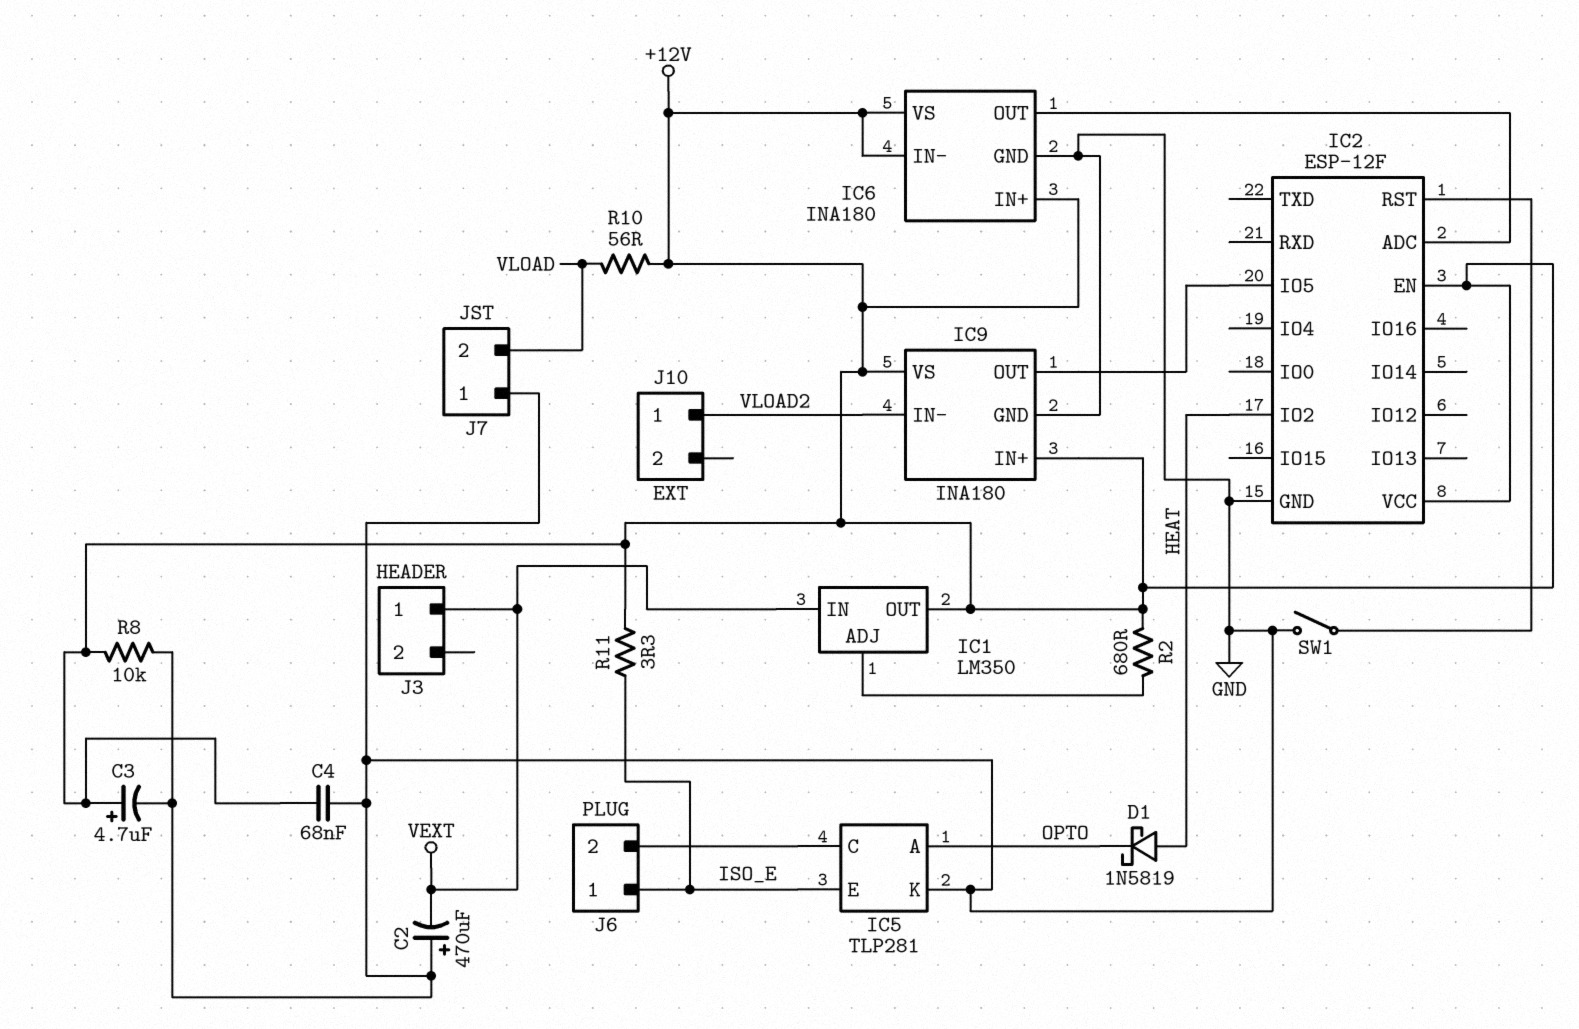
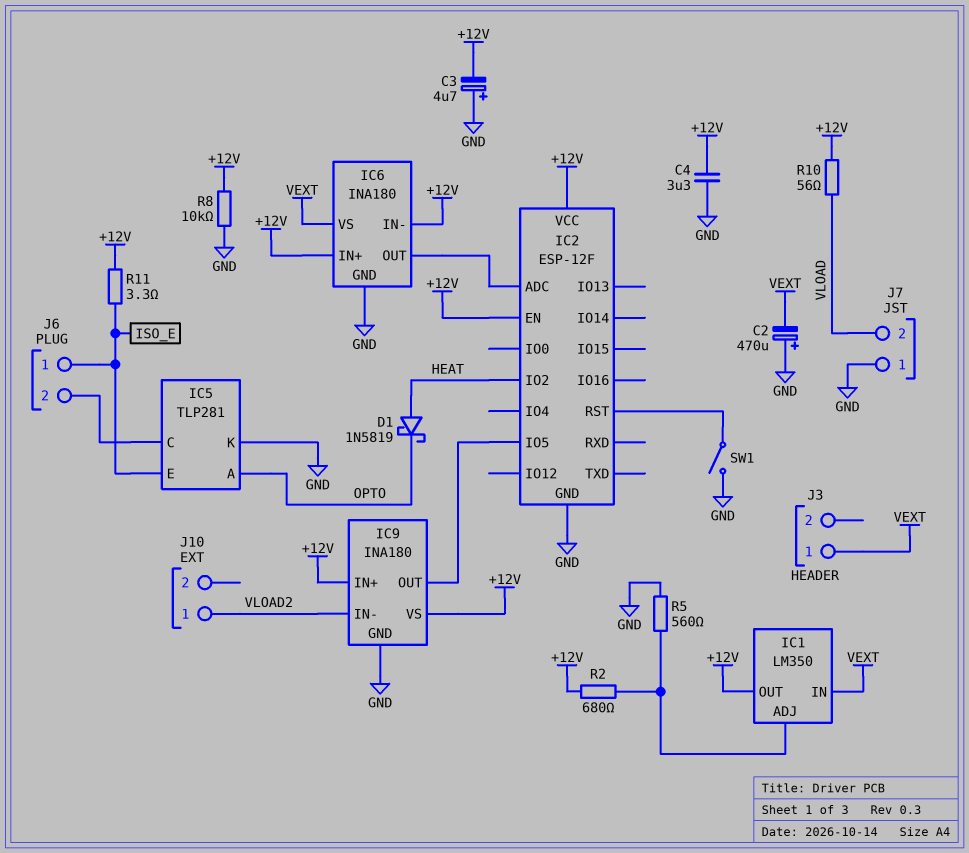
C3: 4.7uF (plus +12V, minus GND) -> 4.7uF (plus GND, minus +12V)
C4: 68nF (+12V, GND) -> 3.3uF (+12V, GND)
IC6 pin VS: +12V -> VEXT
R5: none -> 560 (GND, IC1/ADJ)

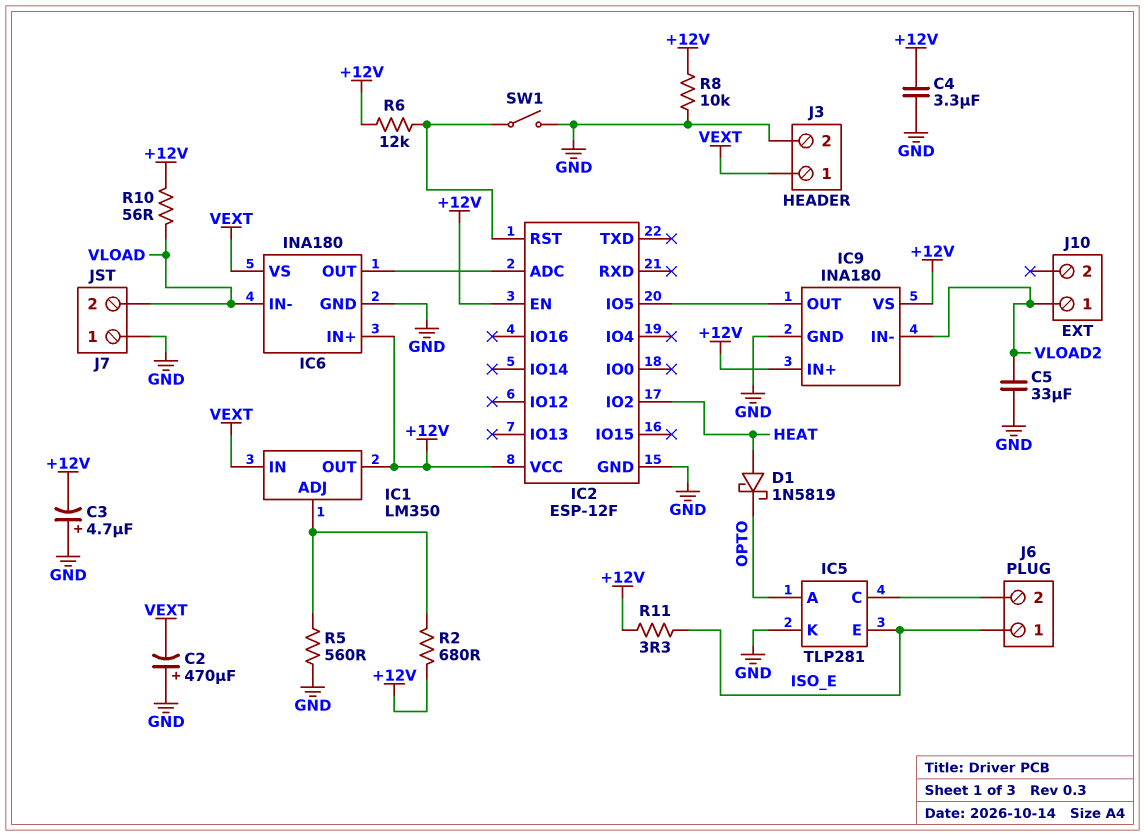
C5: none -> 33uF (GND, VLOAD2)
IC6 pin IN-: +12V -> VLOAD
J3 pin 2: none -> GND
R6: none -> 12k (+12V, IC2/RST)

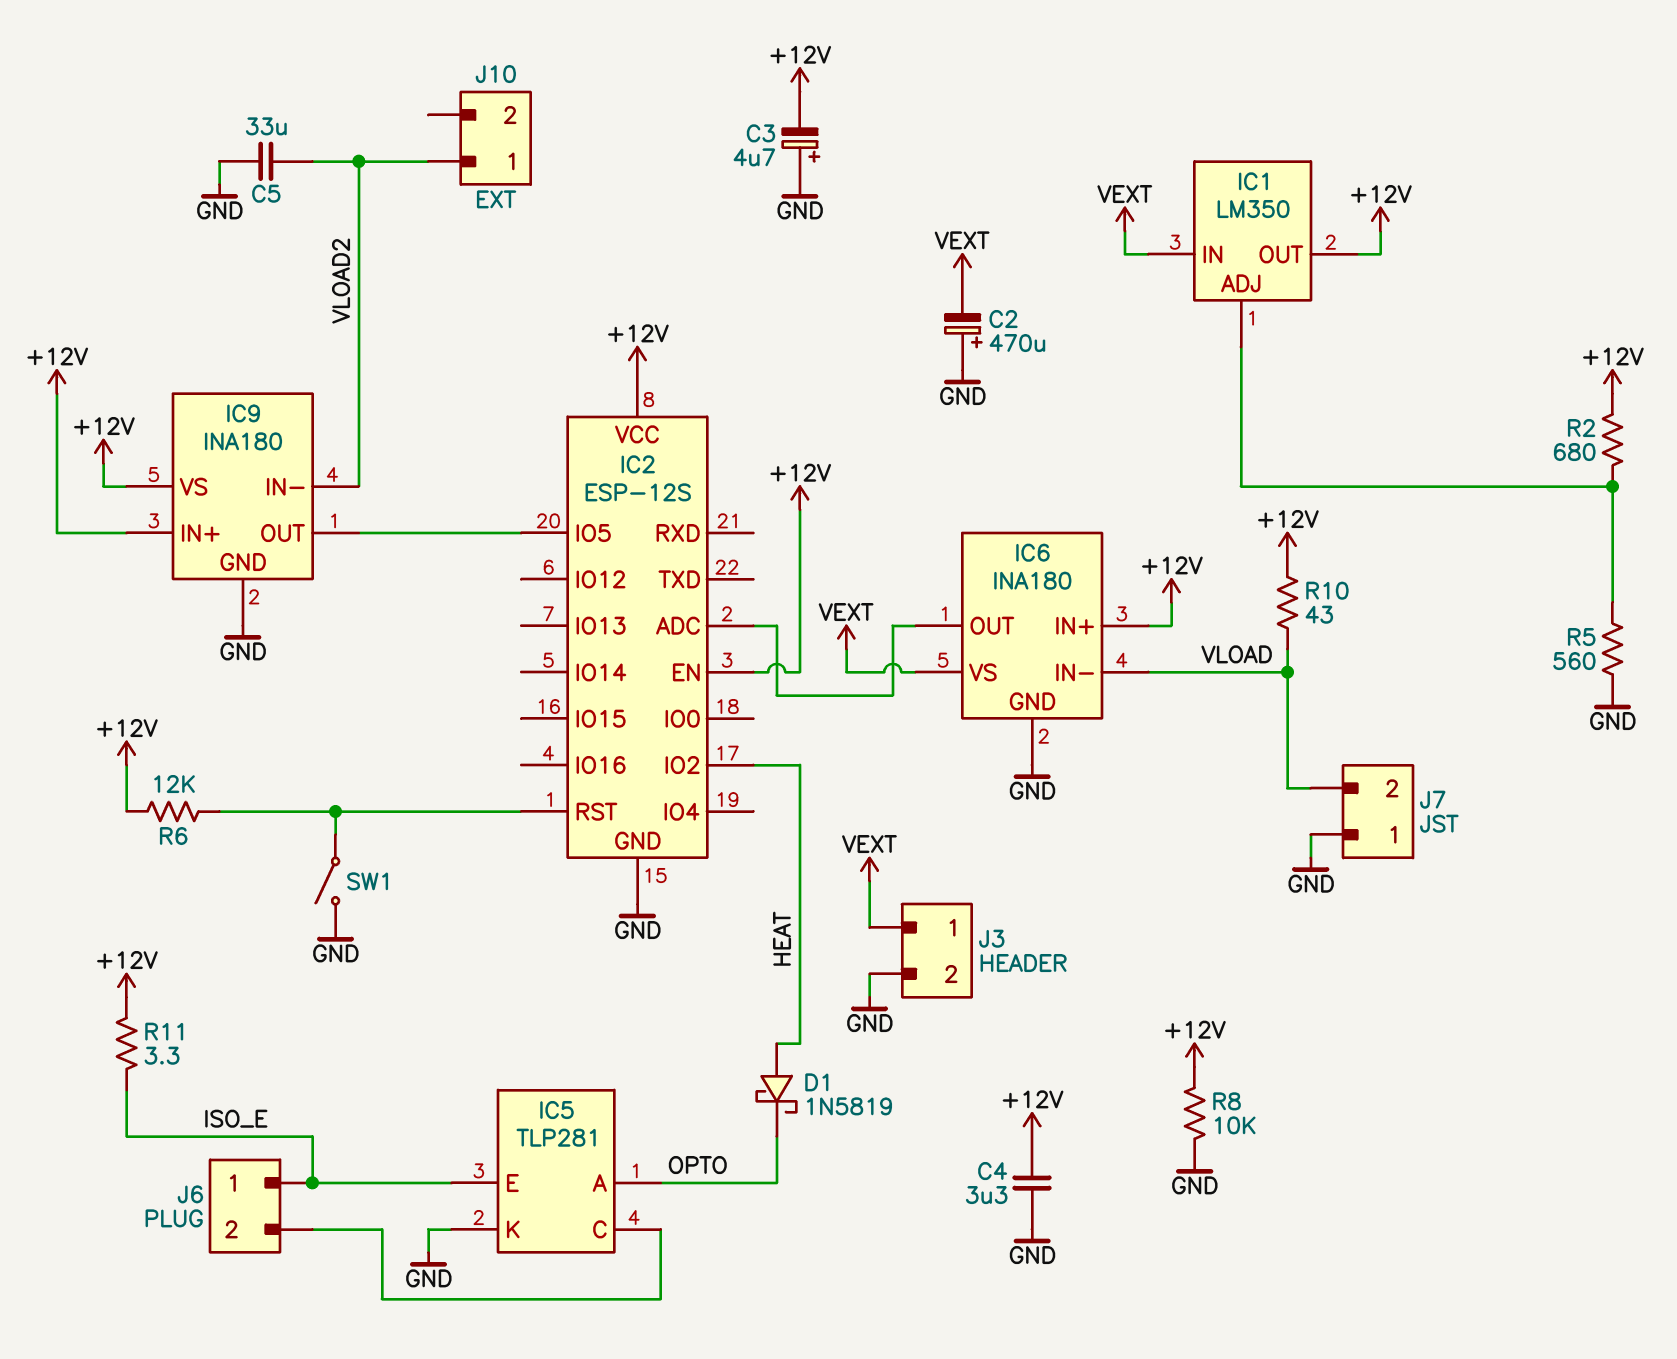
IC2: ESP-12F -> ESP-12S
R10: 56 (+12V, VLOAD) -> 43 (+12V, VLOAD)

